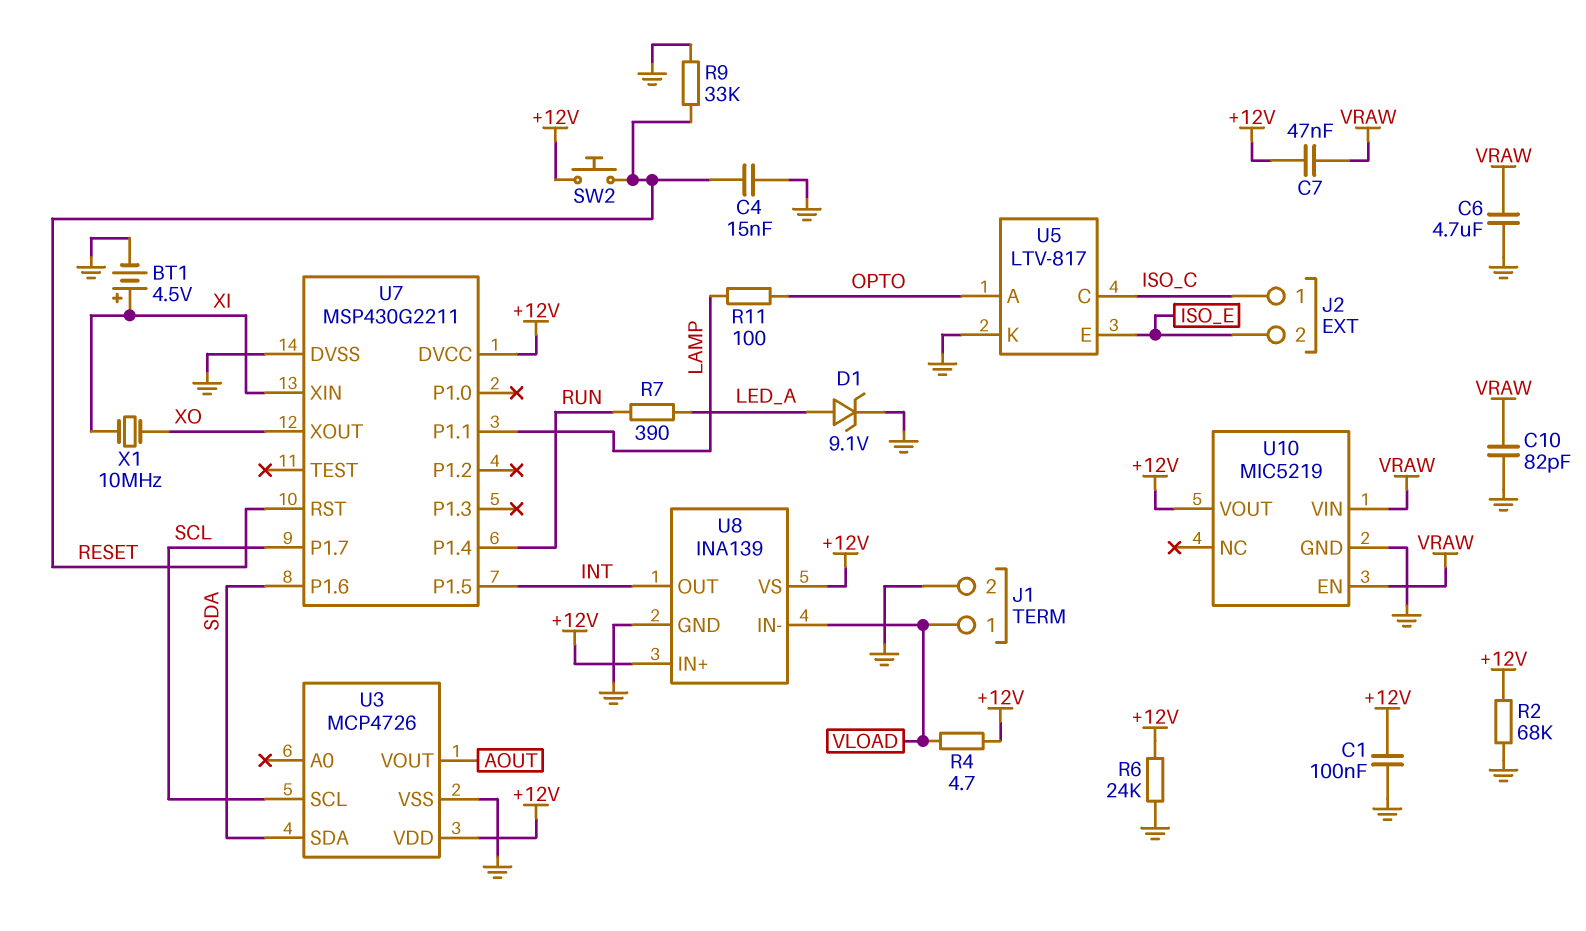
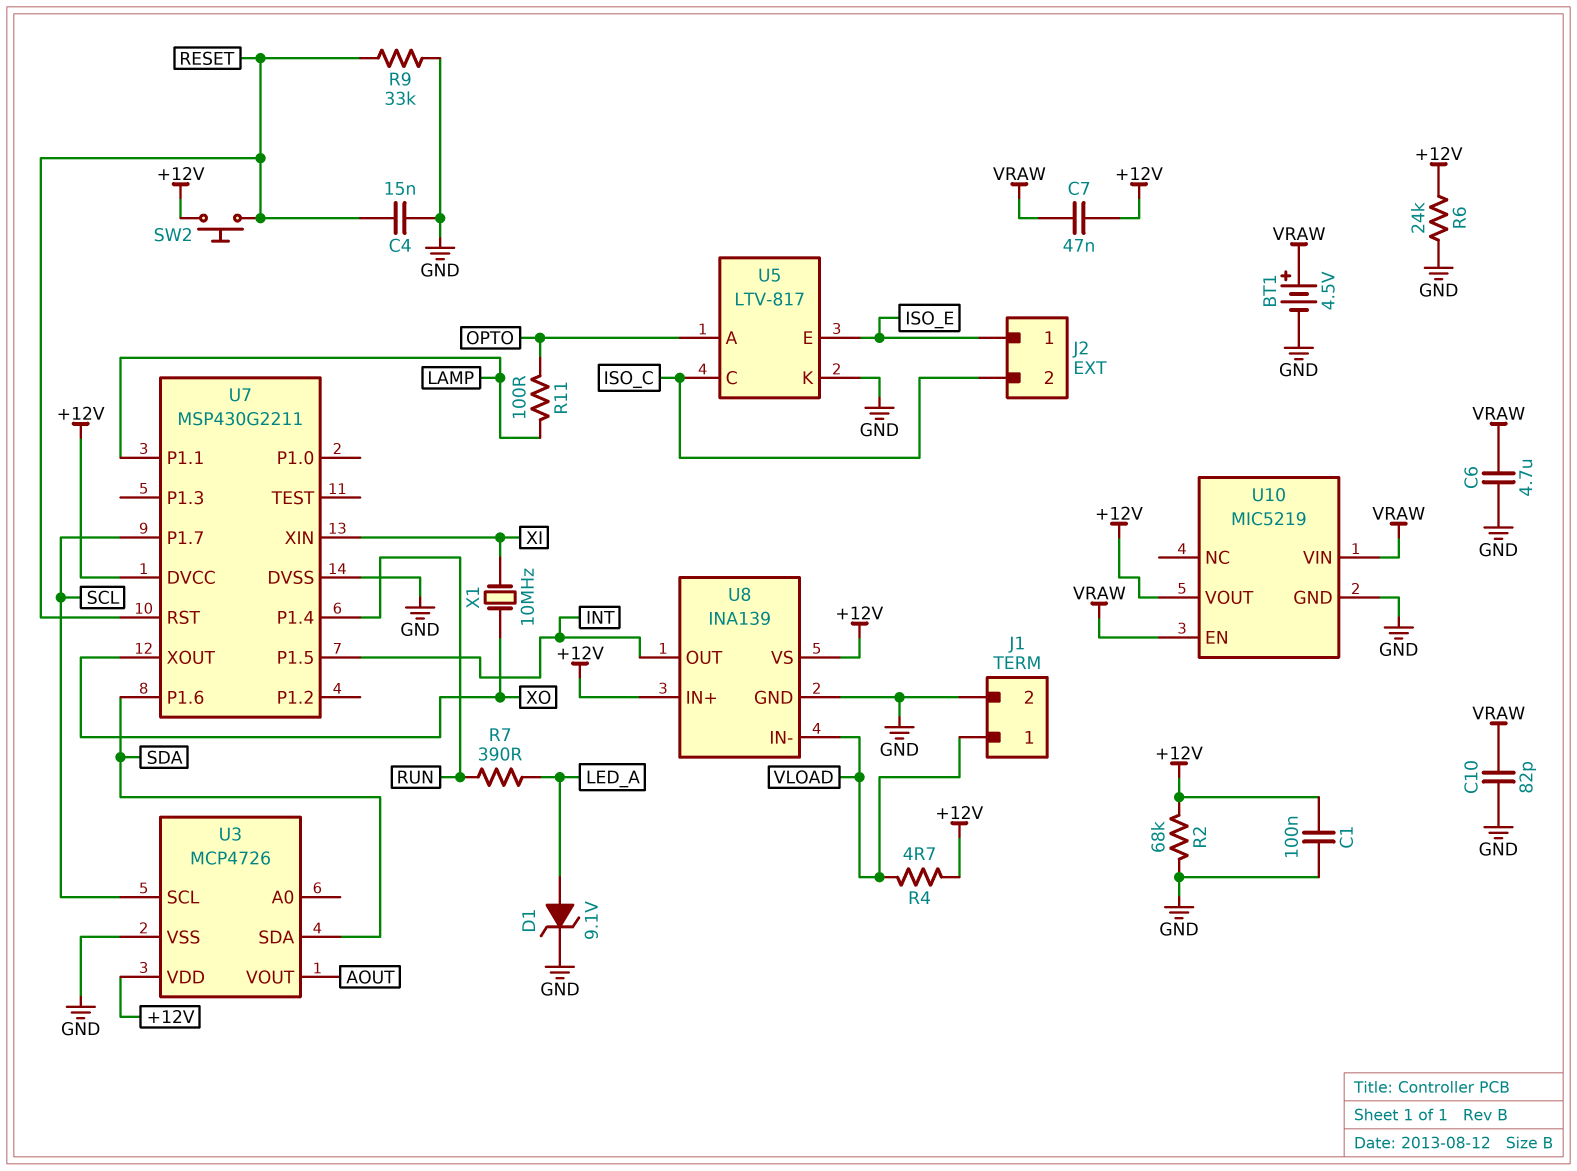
BT1: 4.5V (plus XI, minus GND) -> 4.5V (plus VRAW, minus GND)
J2 pin 1: ISO_C -> ISO_E
J2 pin 2: ISO_E -> ISO_C

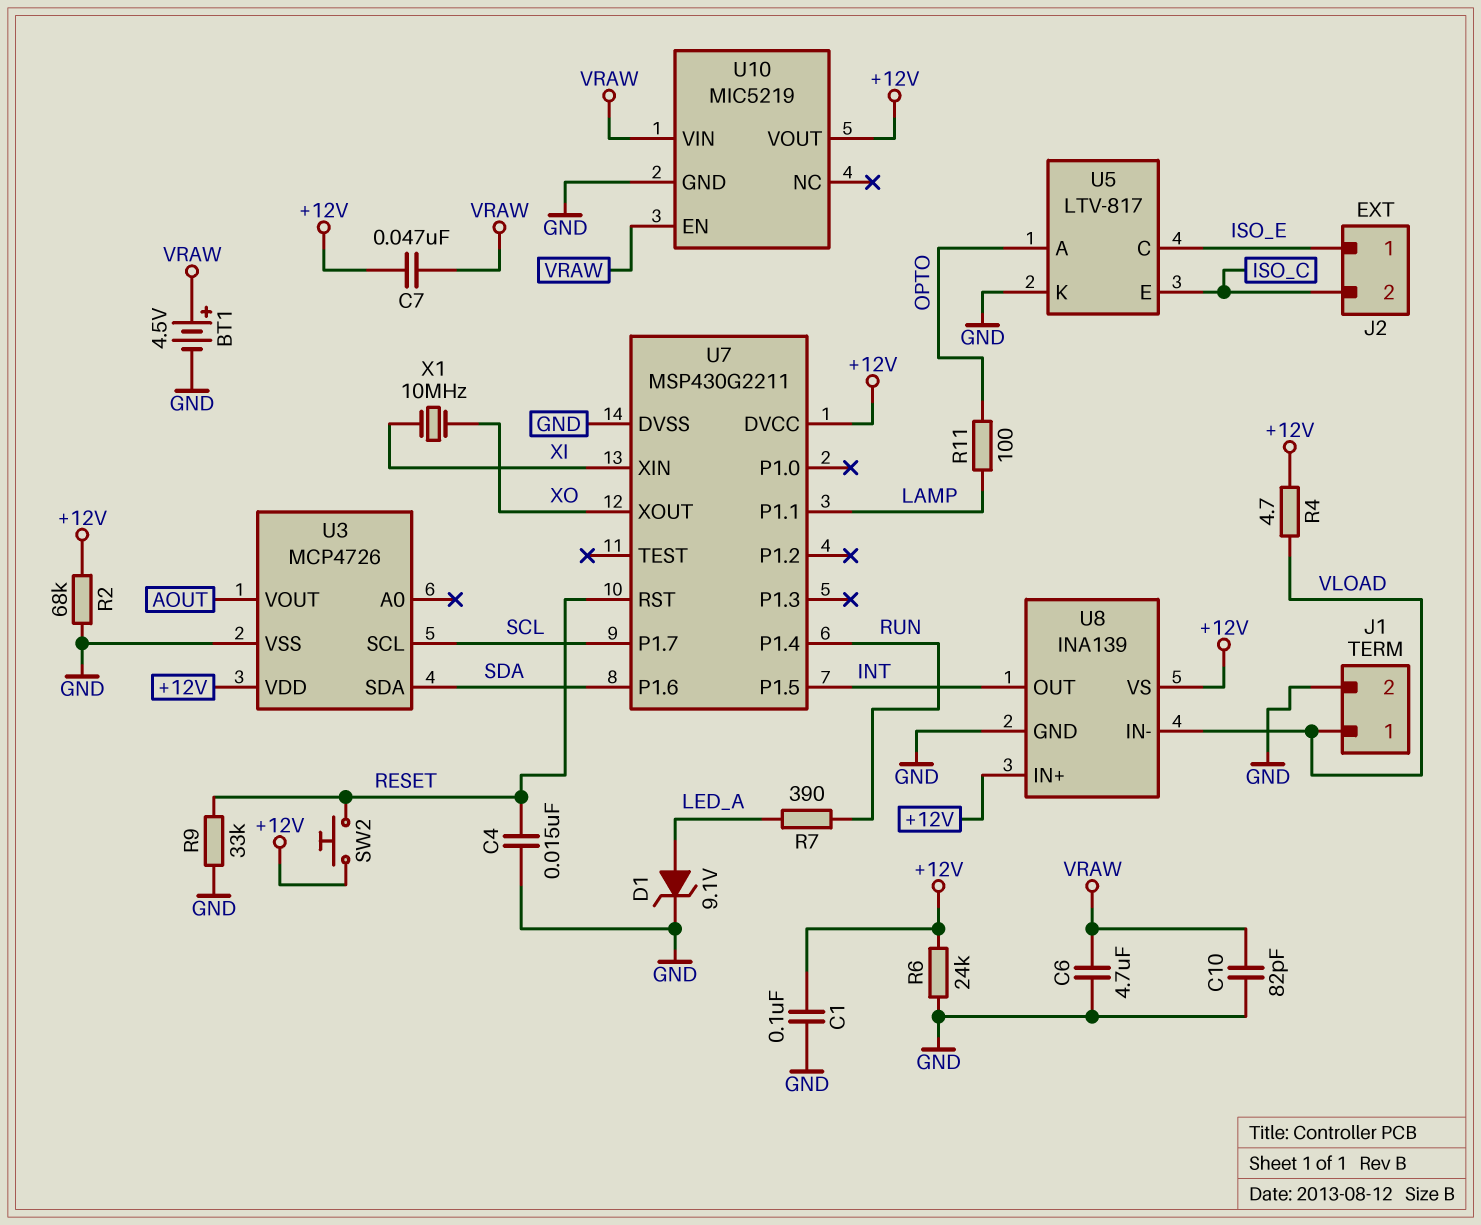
U5 pin C: ISO_C -> ISO_E
U5 pin E: ISO_E -> ISO_C

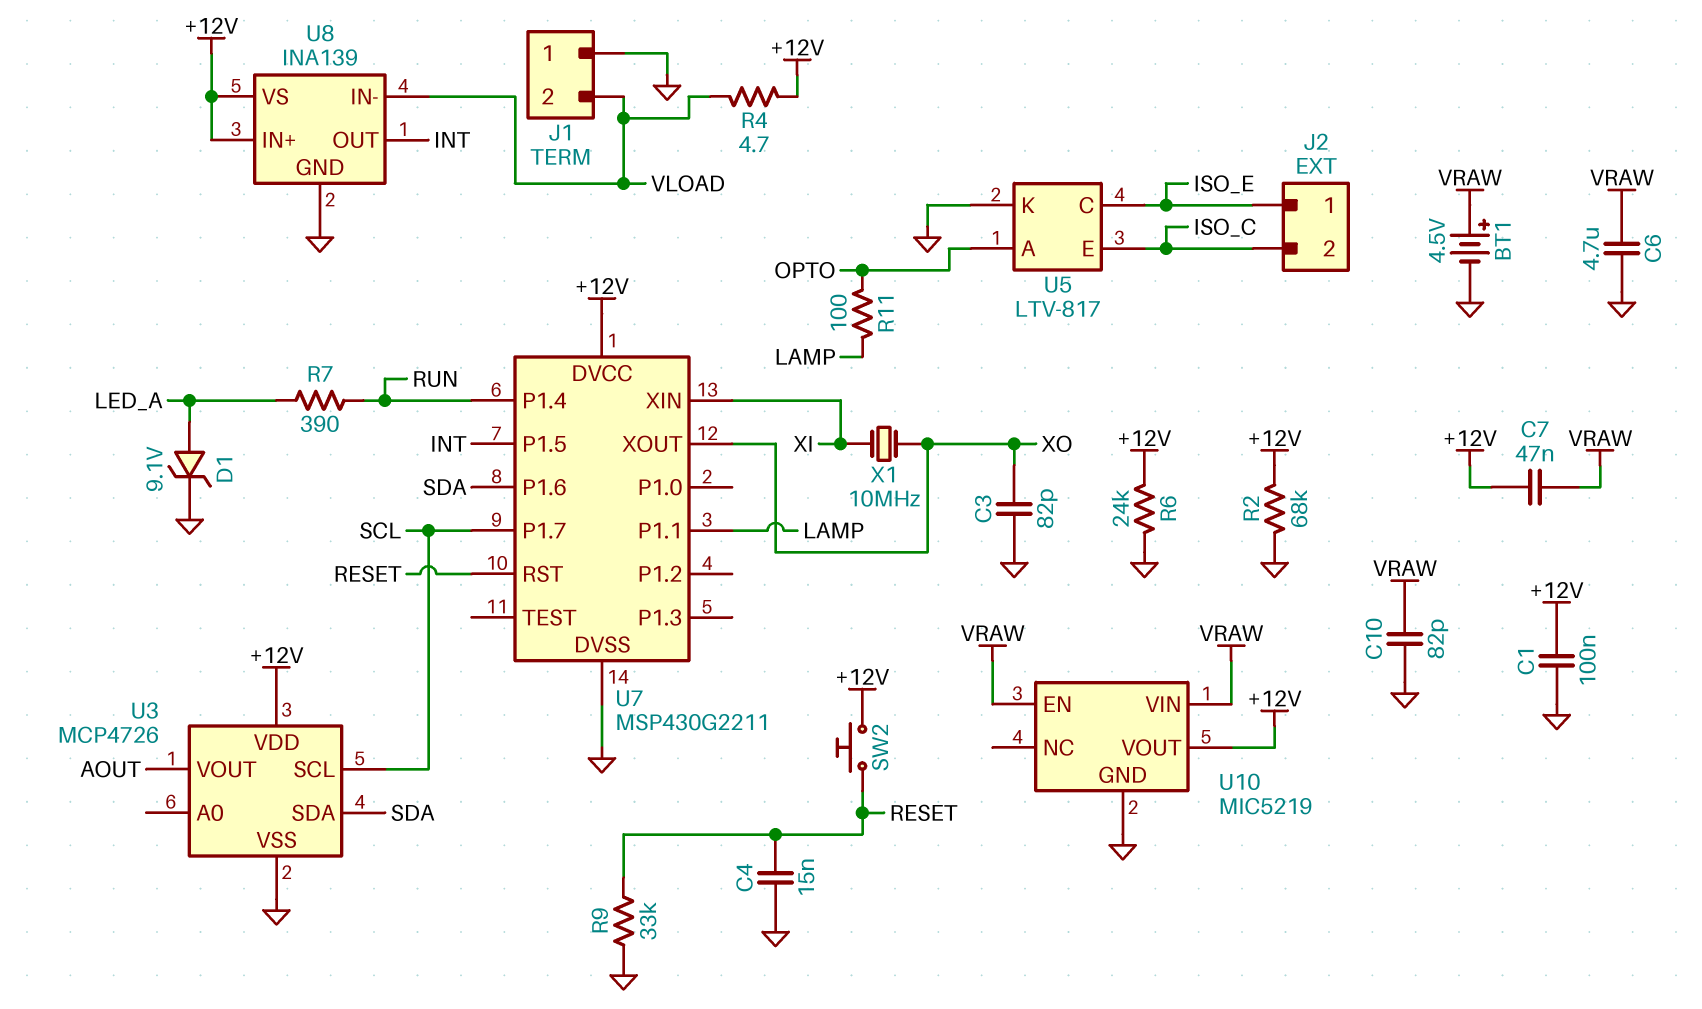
C3: none -> 82pF (GND, XO)
J1 pin 1: VLOAD -> GND
J1 pin 2: GND -> VLOAD

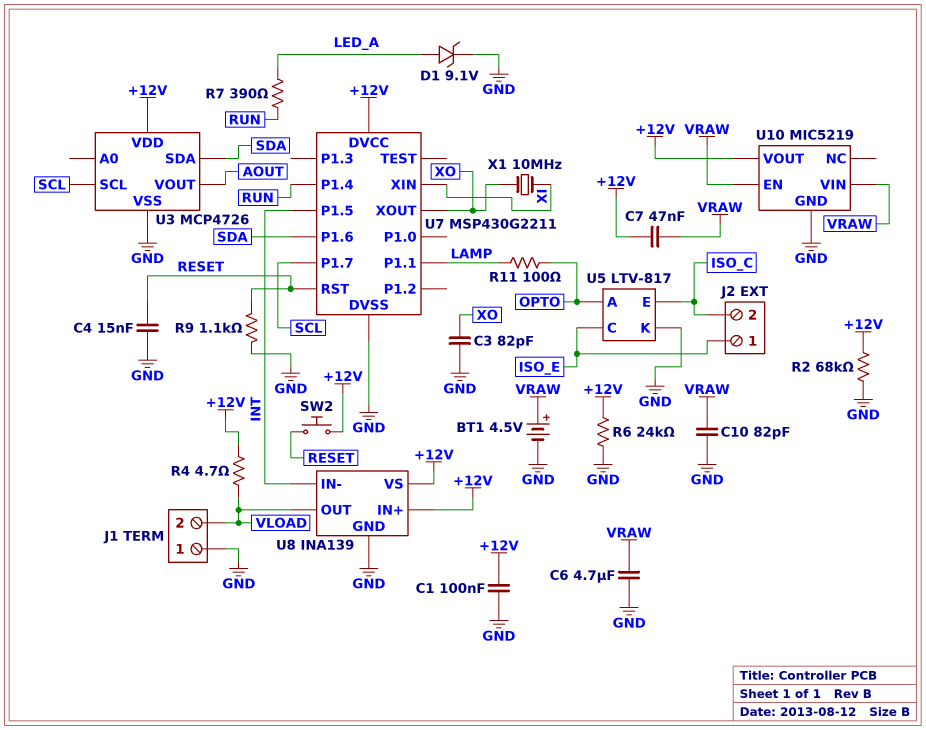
R9: 33k (GND, RESET) -> 1.1k (GND, RESET)
U8 pin IN-: VLOAD -> INT
U8 pin OUT: INT -> VLOAD

